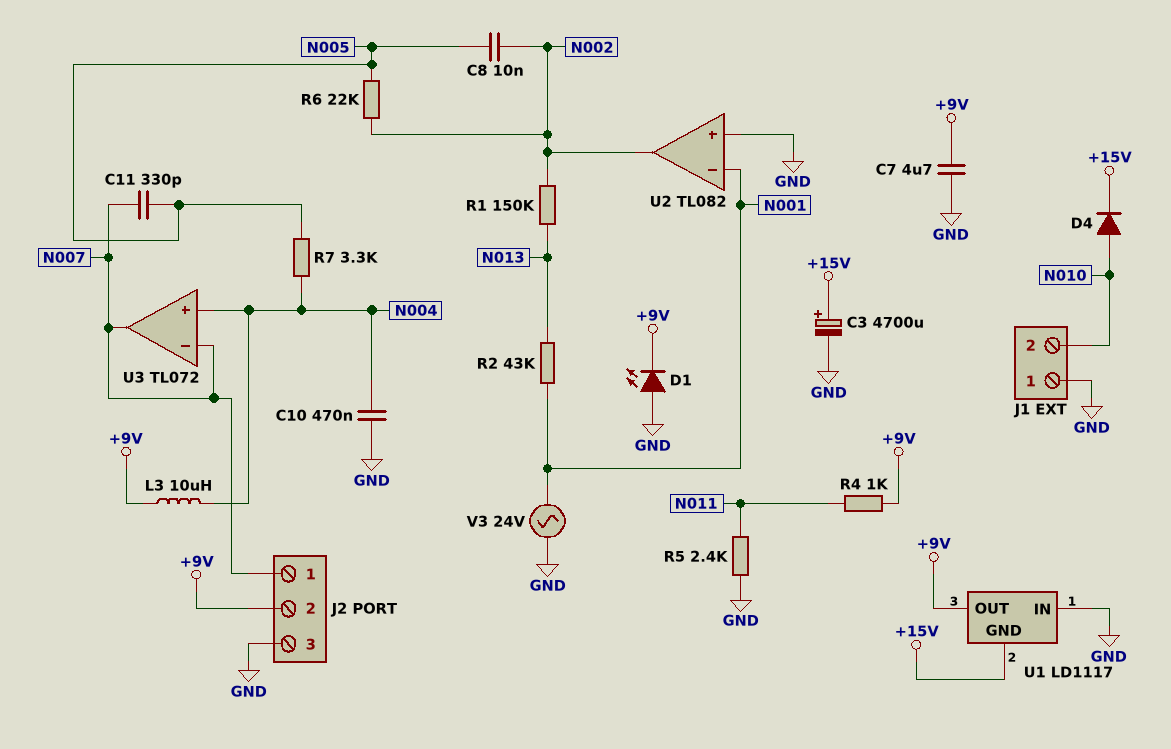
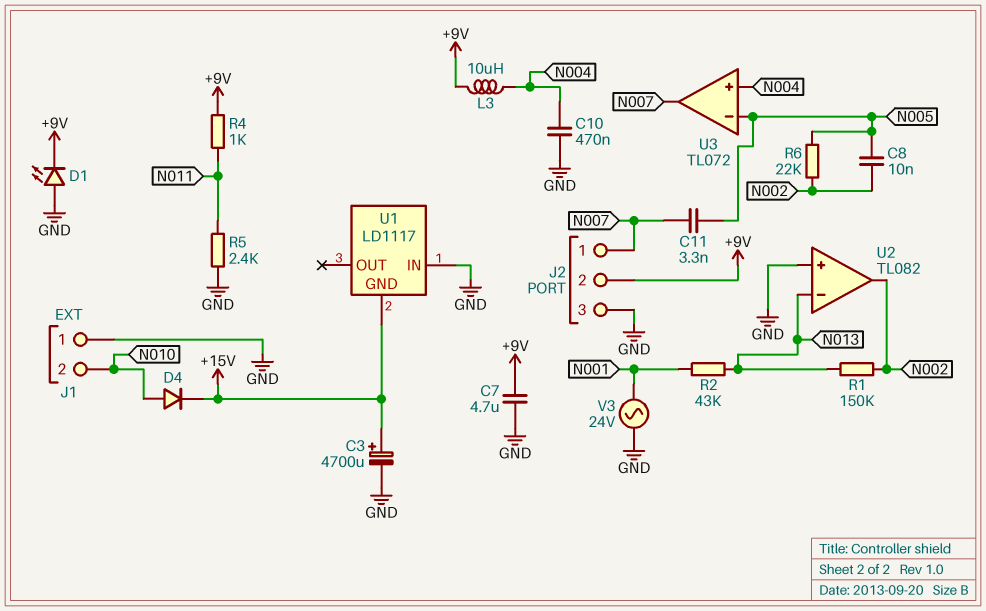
C11: 330pF (N005, N007) -> 3.3nF (N005, N007)
R7: 3.3k (N004, N005) -> none
U1 pin OUT: +9V -> none
U2 pin in-: N001 -> N013
U3 pin in-: N007 -> N005

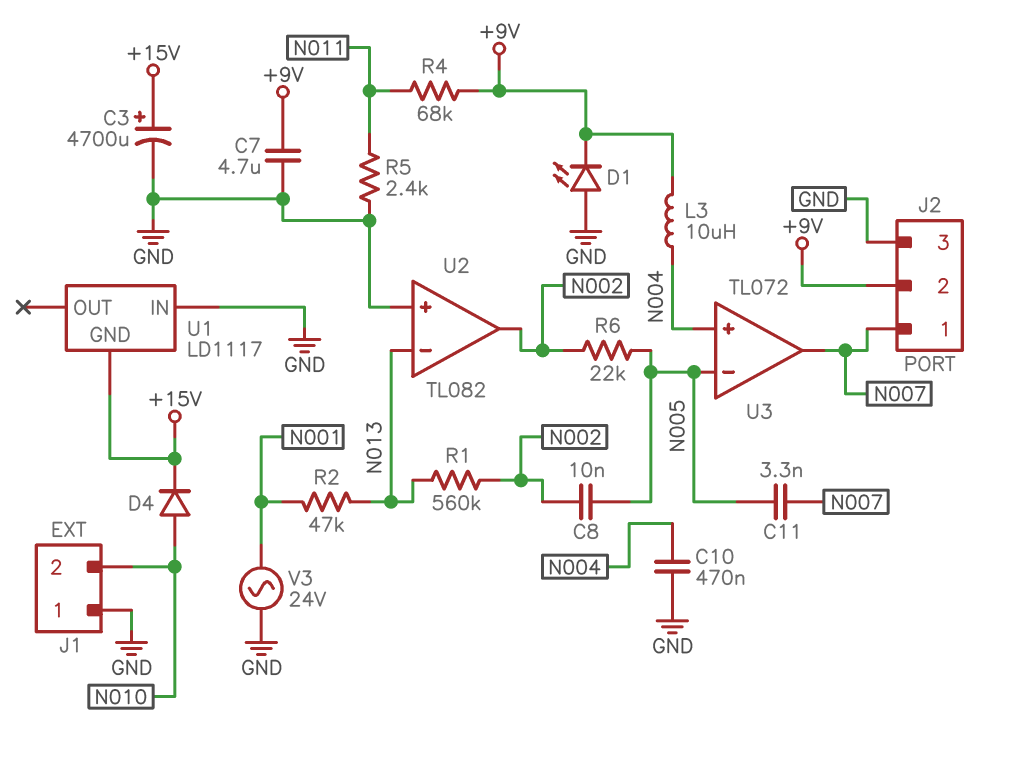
R1: 150k (N002, N013) -> 560k (N002, N013)
R2: 43k (N001, N013) -> 47k (N001, N013)
R4: 1k (+9V, N011) -> 68k (+9V, N011)

